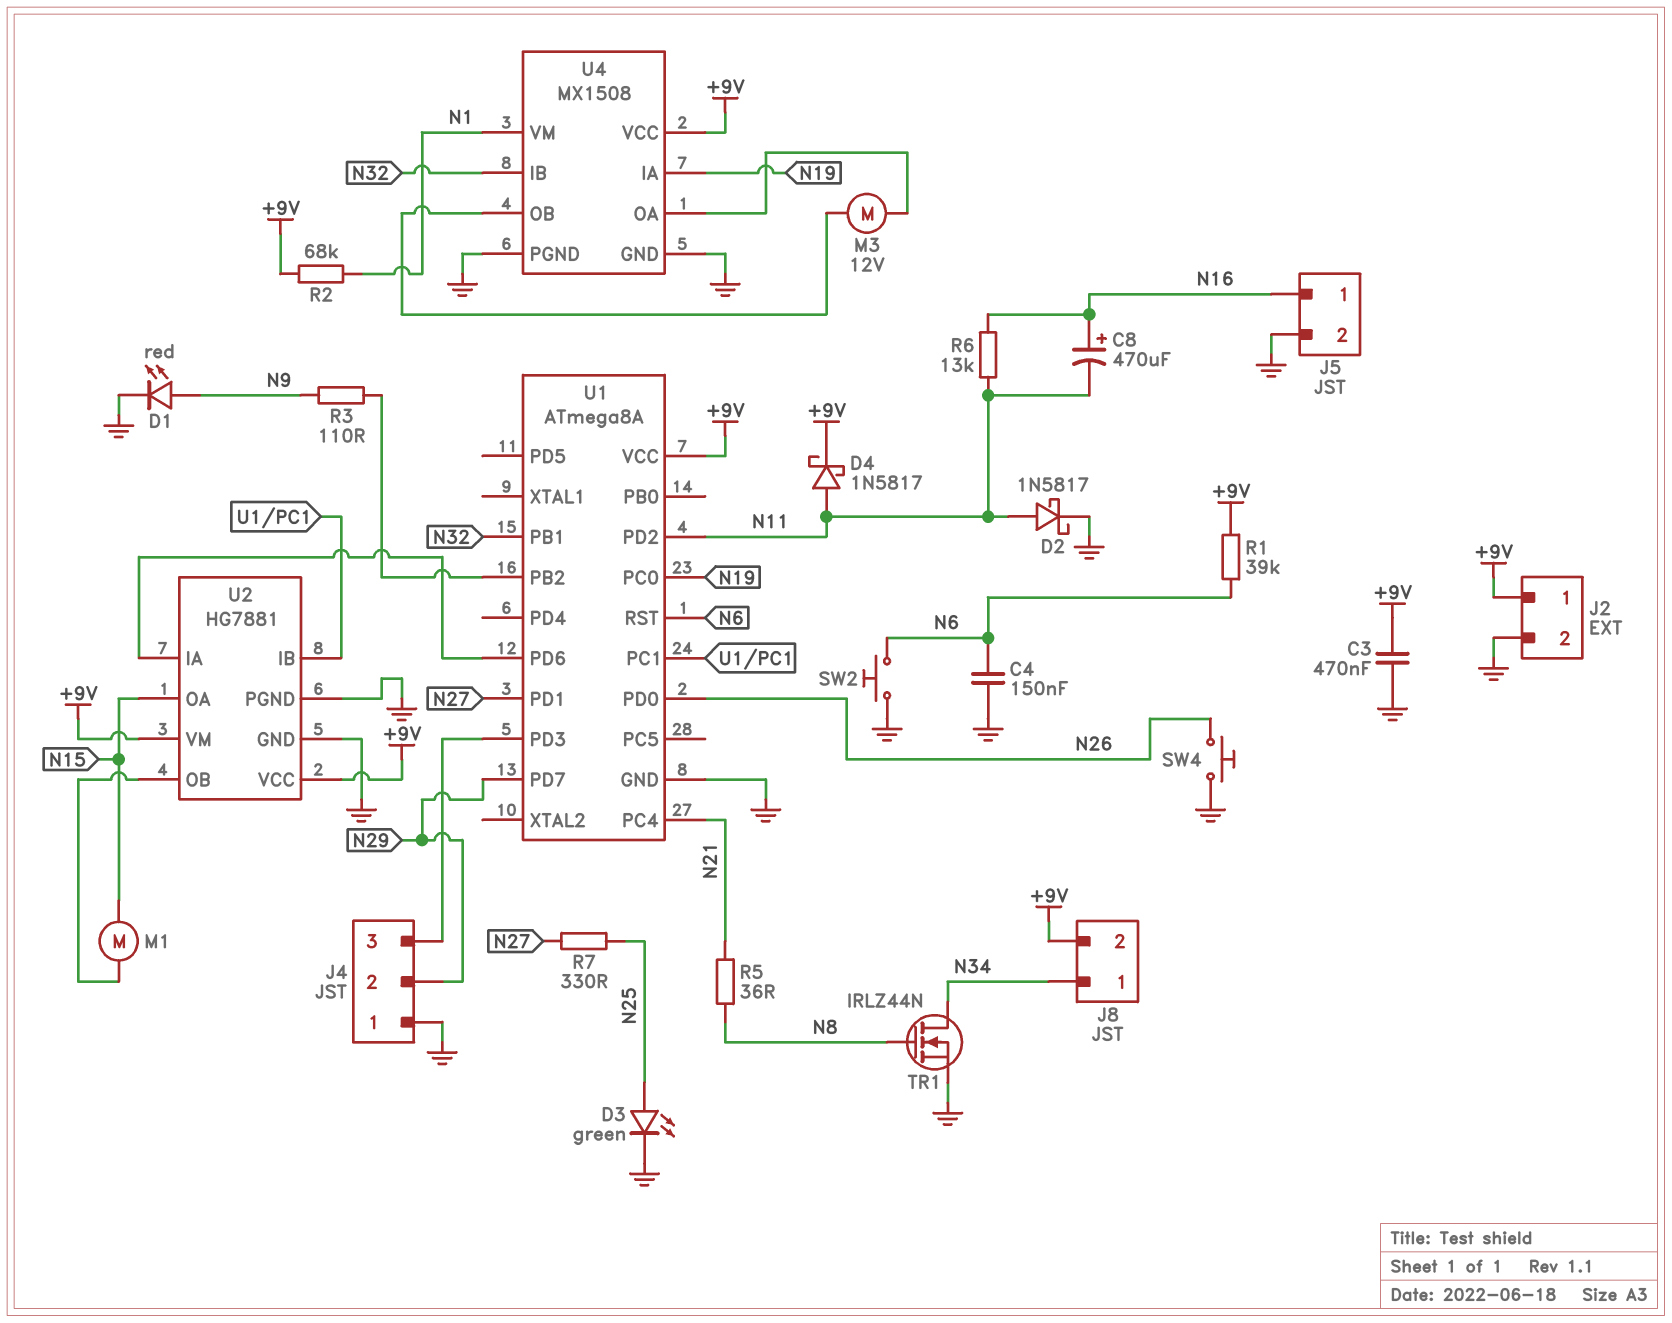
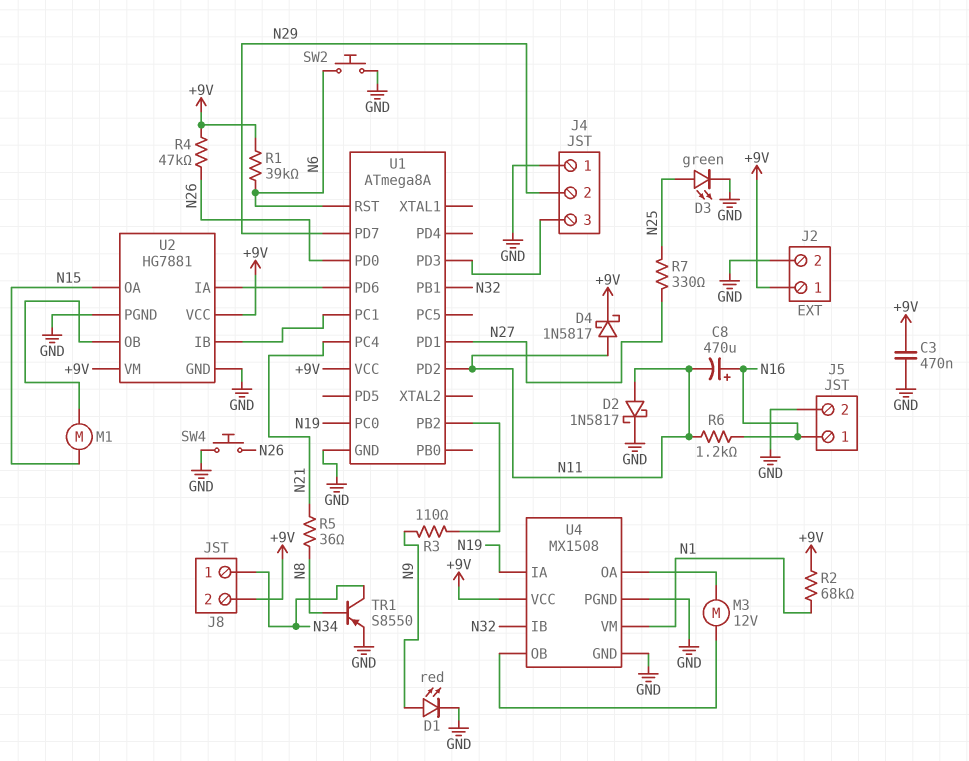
C4: 150nF (GND, N6) -> none
R4: none -> 47k (+9V, N26)
R6: 13k (N11, N16) -> 1.2k (N11, N16)
TR1: NMOS IRLZ44N (G N8, D N34, S GND) -> PNP S8550 (B N8, C N34, E GND)

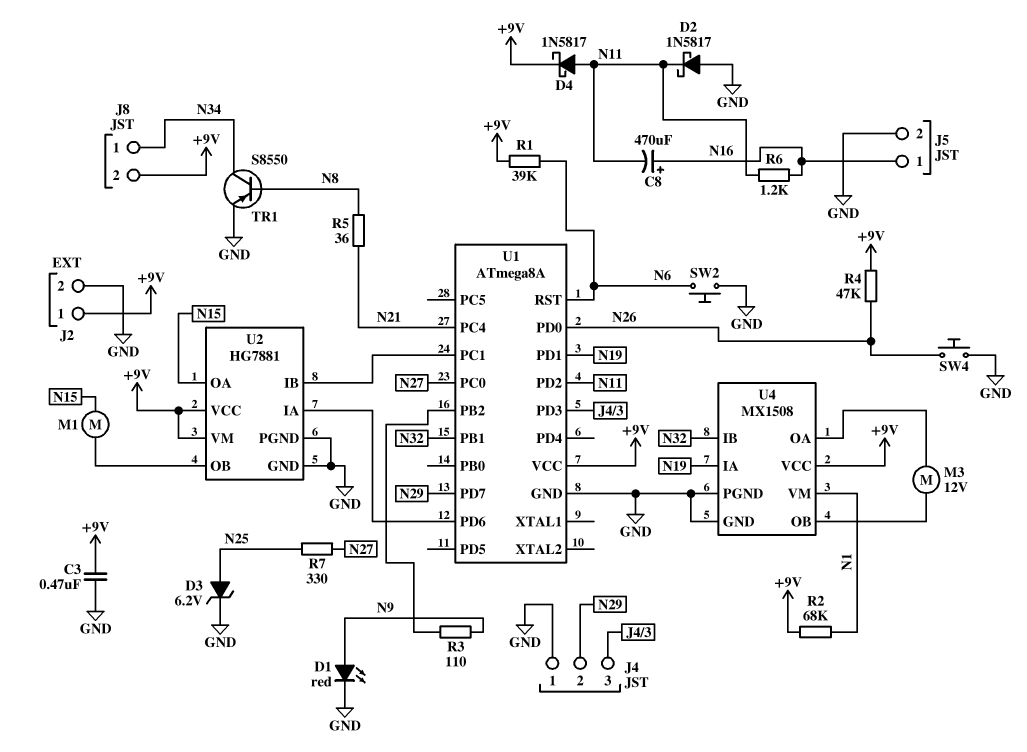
D2: schottky 1N5817 (A N11, K GND) -> schottky 1N5817 (A GND, K N11)
D3: LED green (A N25, K GND) -> zener 6.2V (A N25, K GND)
U1 pin PC0: N19 -> N27
U1 pin PD1: N27 -> N19

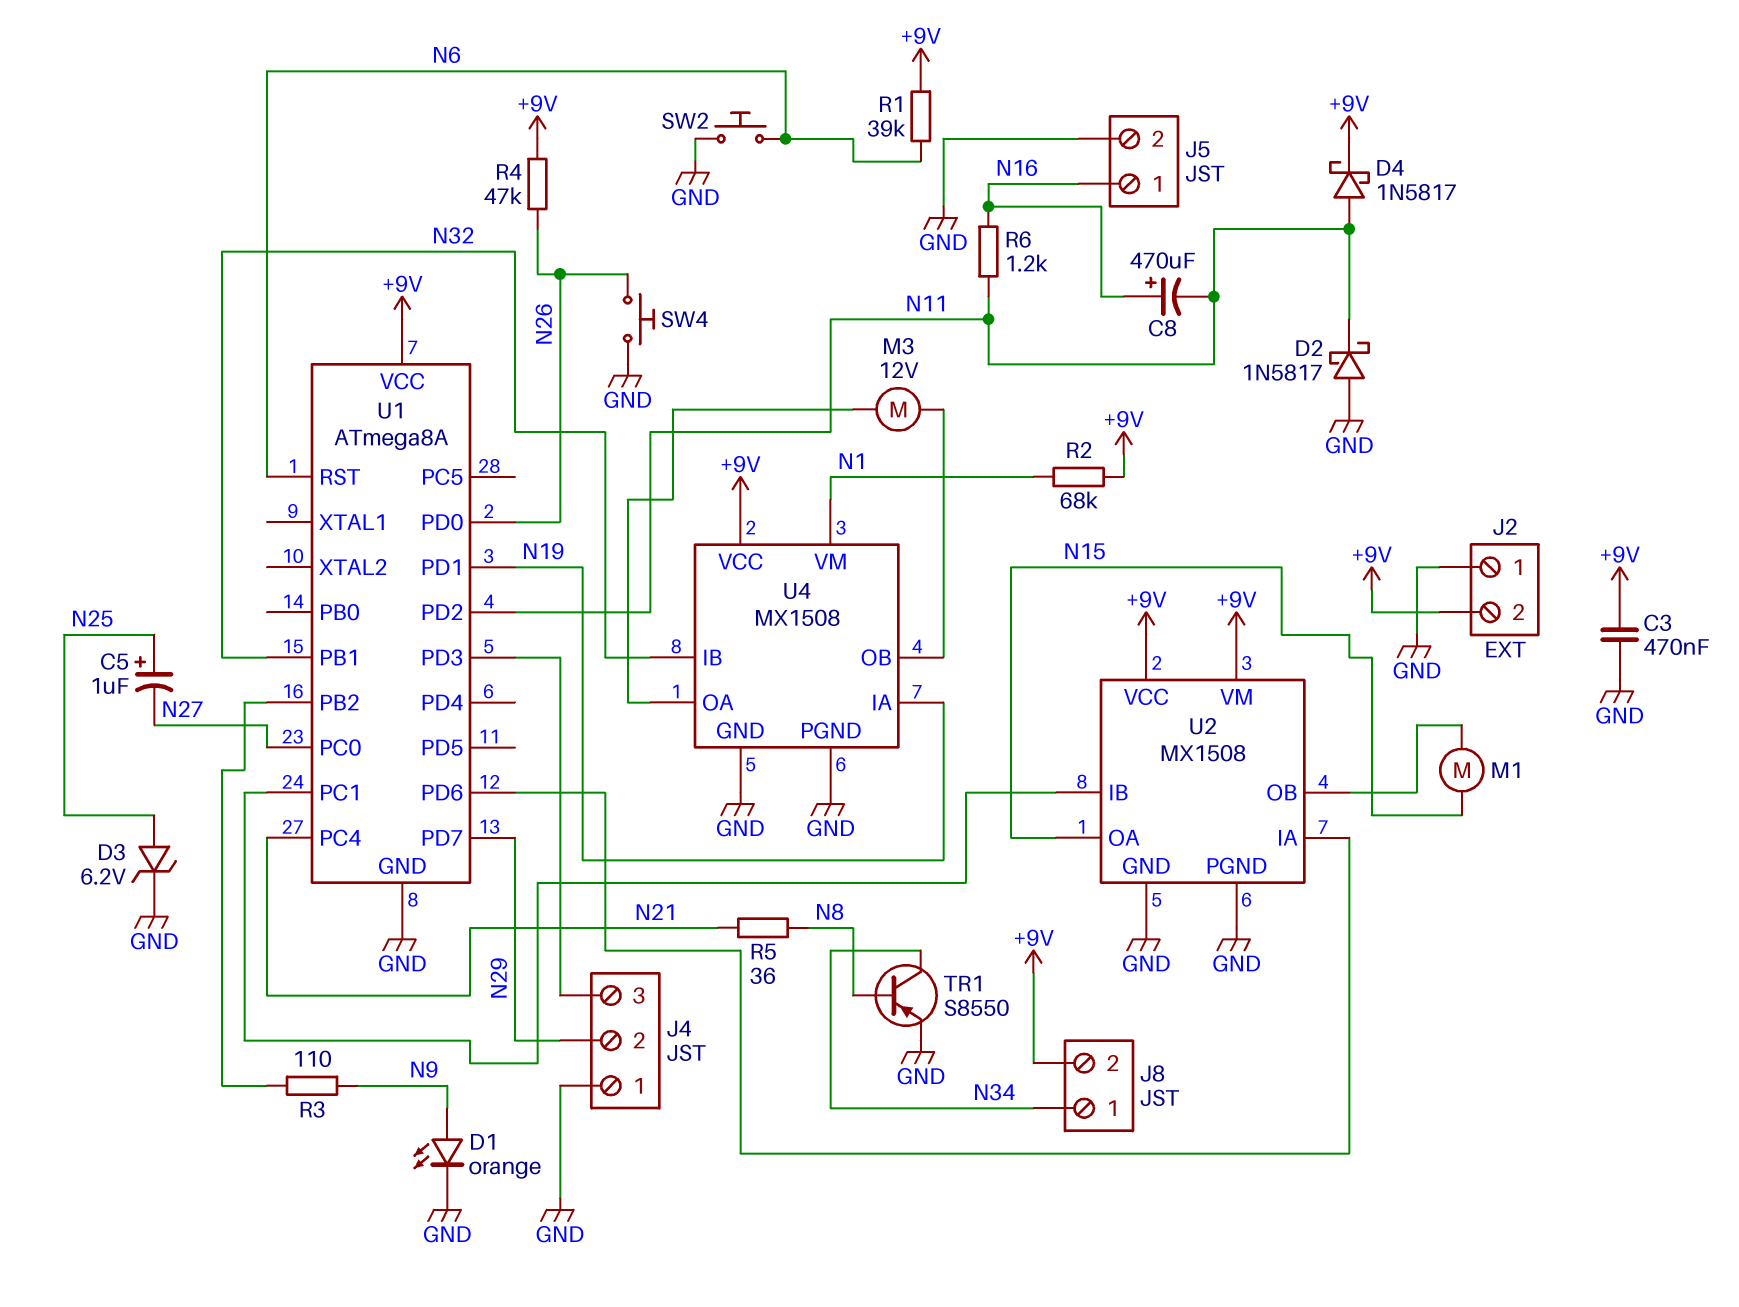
C5: none -> 1uF (plus N25, minus N27)
D1: LED red (A N9, K GND) -> LED orange (A N9, K GND)
J2 pin 1: +9V -> GND
J2 pin 2: GND -> +9V
R7: 330 (N25, N27) -> none
U2: HG7881 -> MX1508

